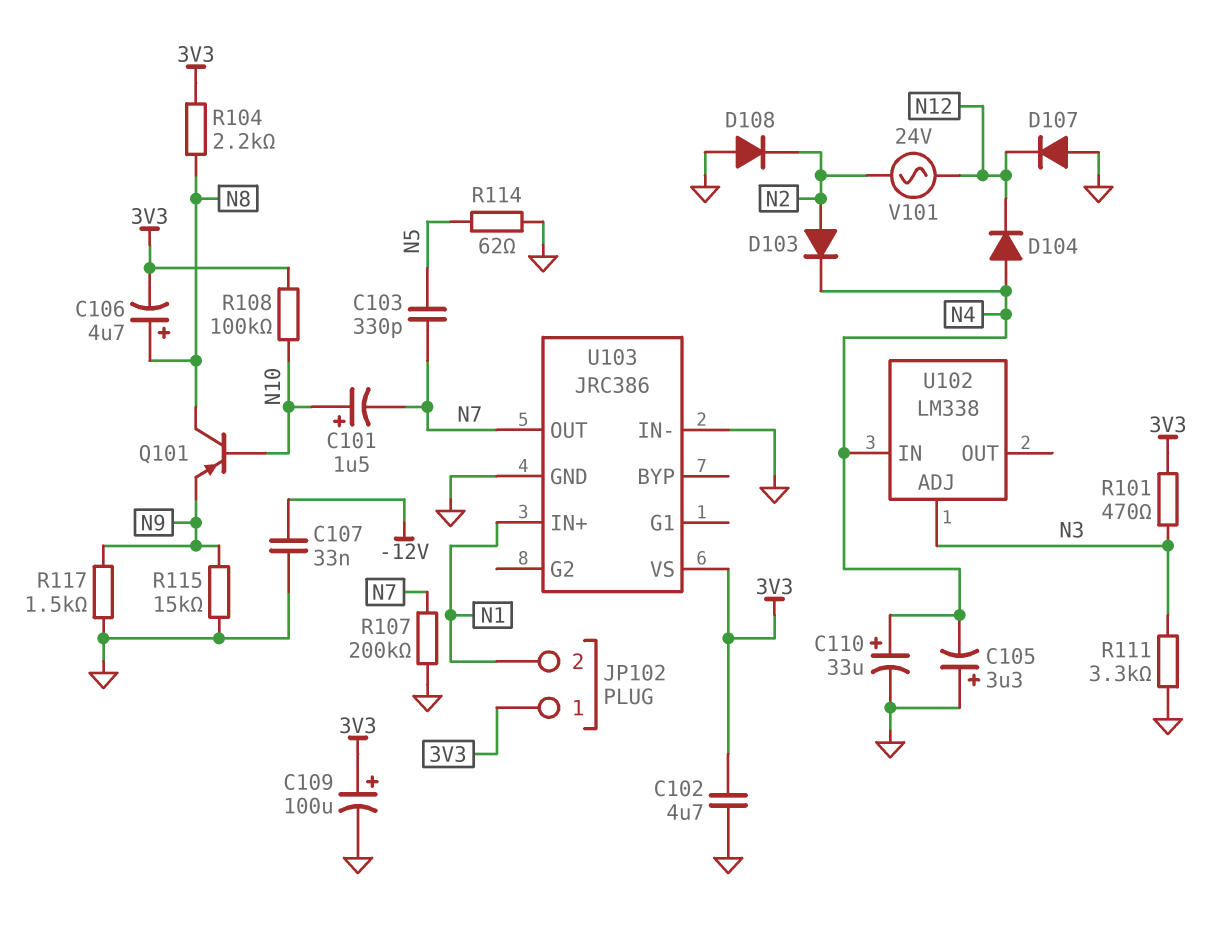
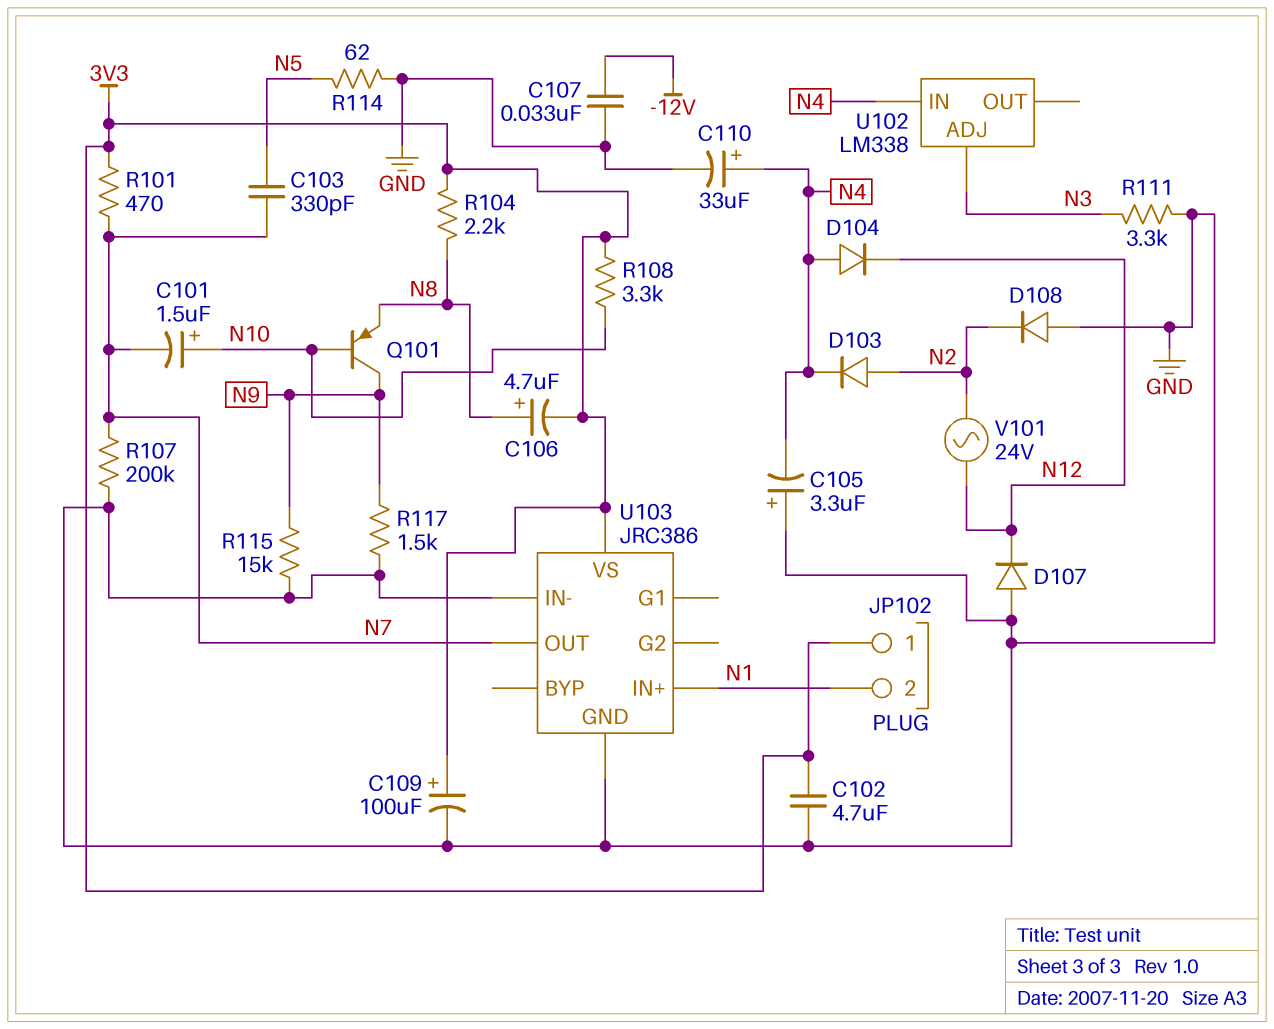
Q101: PNP (B N10, C N8, E N9) -> PNP (B N10, C N9, E N8)
R101: 470 (3V3, N3) -> 470 (3V3, N7)
R108: 100k (3V3, N10) -> 3.3k (3V3, N10)

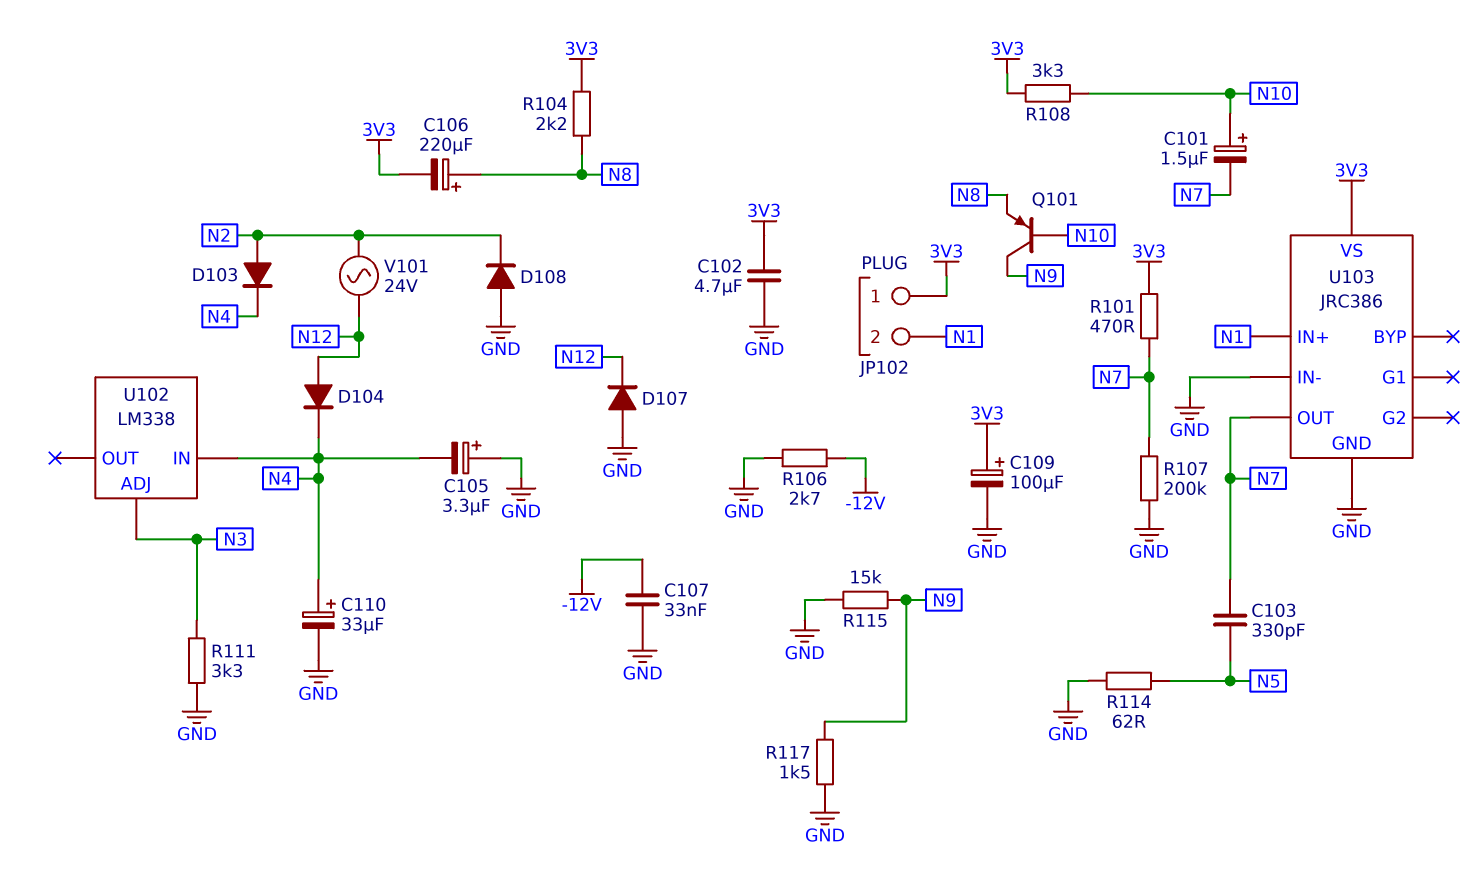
C106: 4.7uF (plus N8, minus 3V3) -> 220uF (plus N8, minus 3V3)
D104: diode (A N4, K N12) -> diode (A N12, K N4)
R106: none -> 2.7k (-12V, GND)

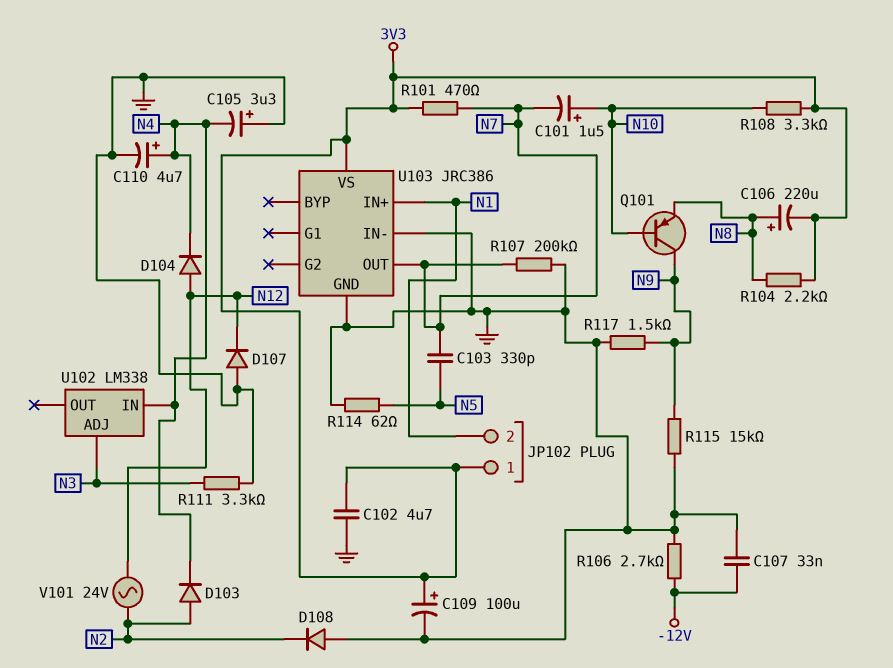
C110: 33uF (plus N4, minus GND) -> 4.7uF (plus N4, minus GND)

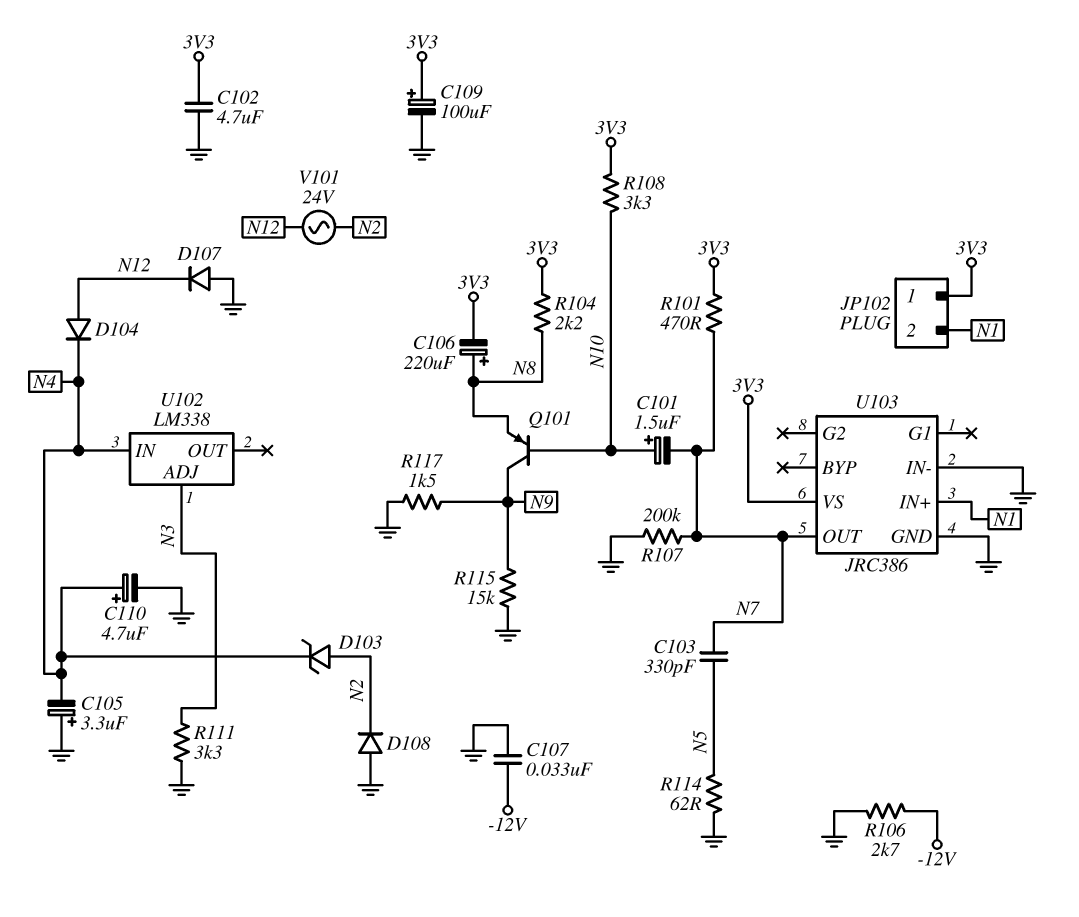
D103: diode (A N2, K N4) -> zener (A N2, K N4)

